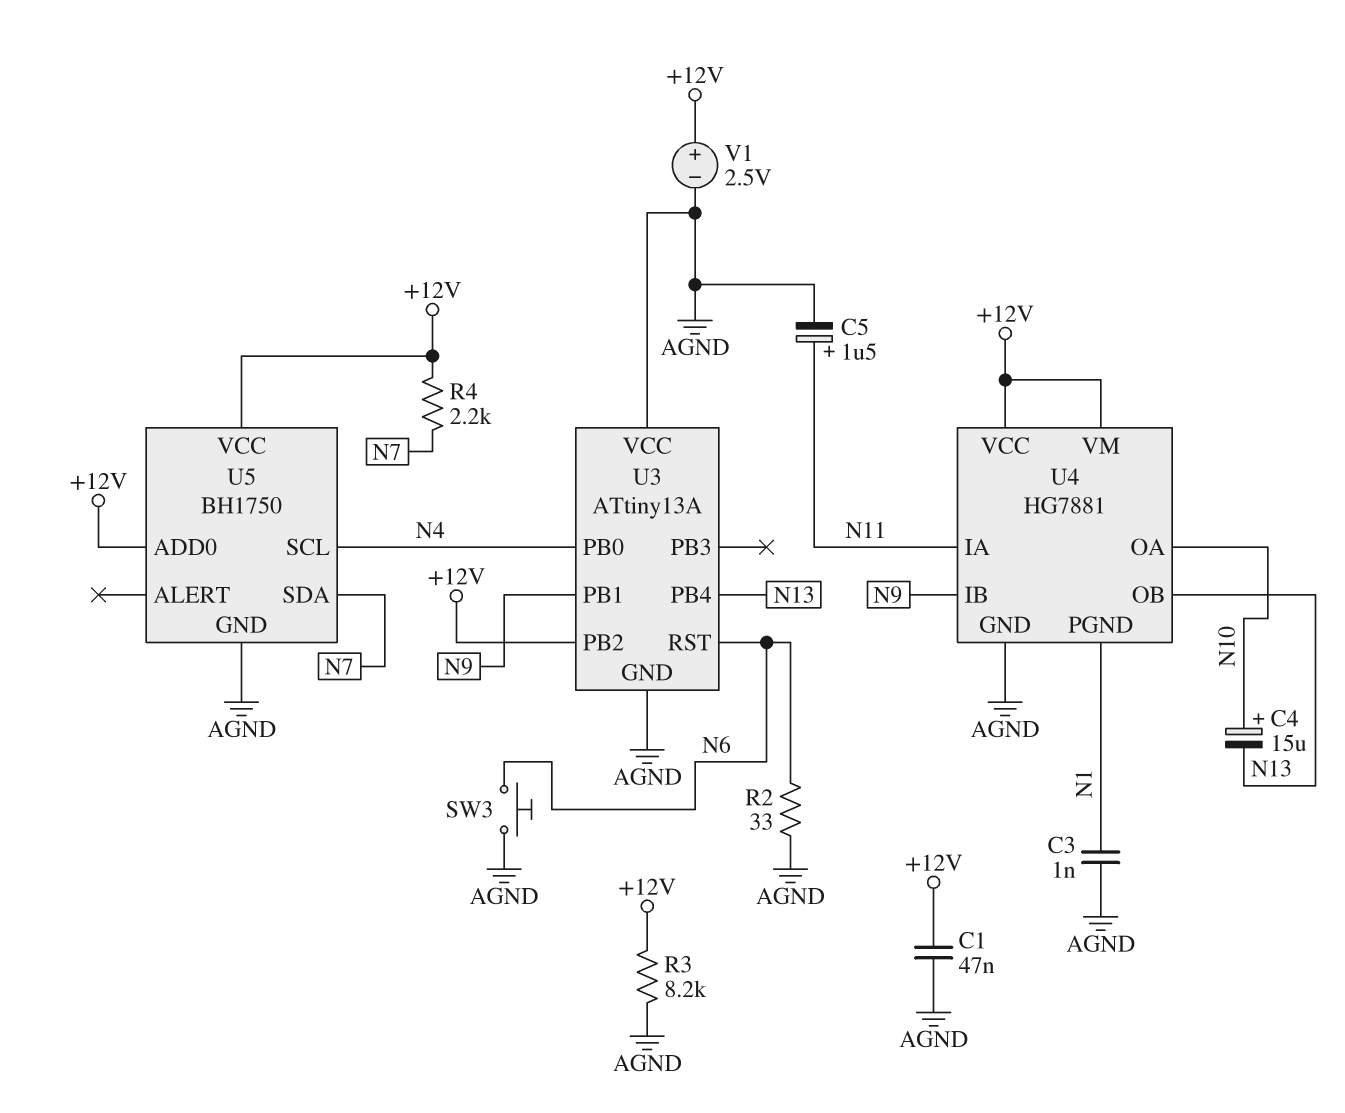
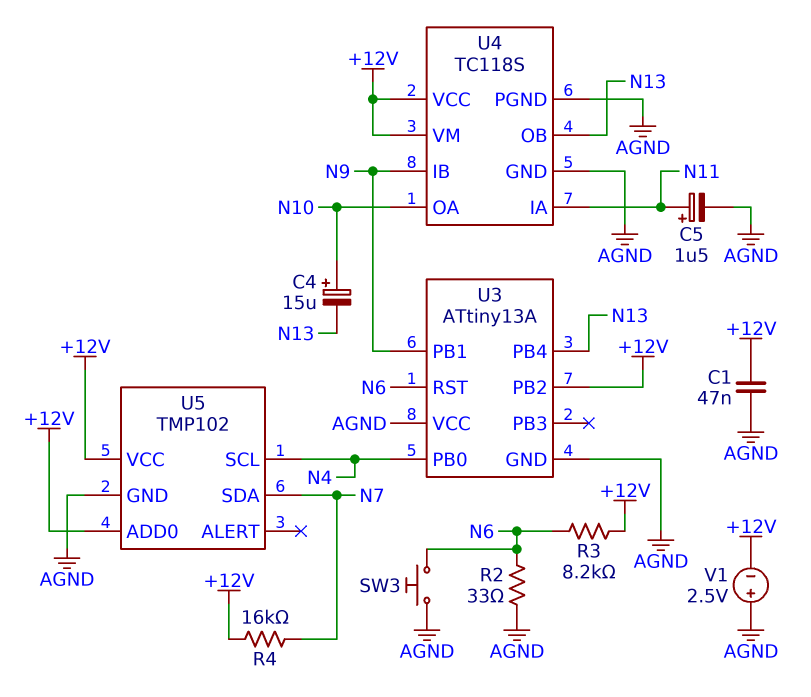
C3: 1nF (AGND, N1) -> none
R3: 8.2k (+12V, AGND) -> 8.2k (+12V, N6)
R4: 2.2k (+12V, N7) -> 16k (+12V, N7)
U4: HG7881 -> TC118S
U4 pin PGND: N1 -> AGND
U5: BH1750 -> TMP102
V1: 2.5V (plus +12V, minus AGND) -> 2.5V (plus AGND, minus +12V)

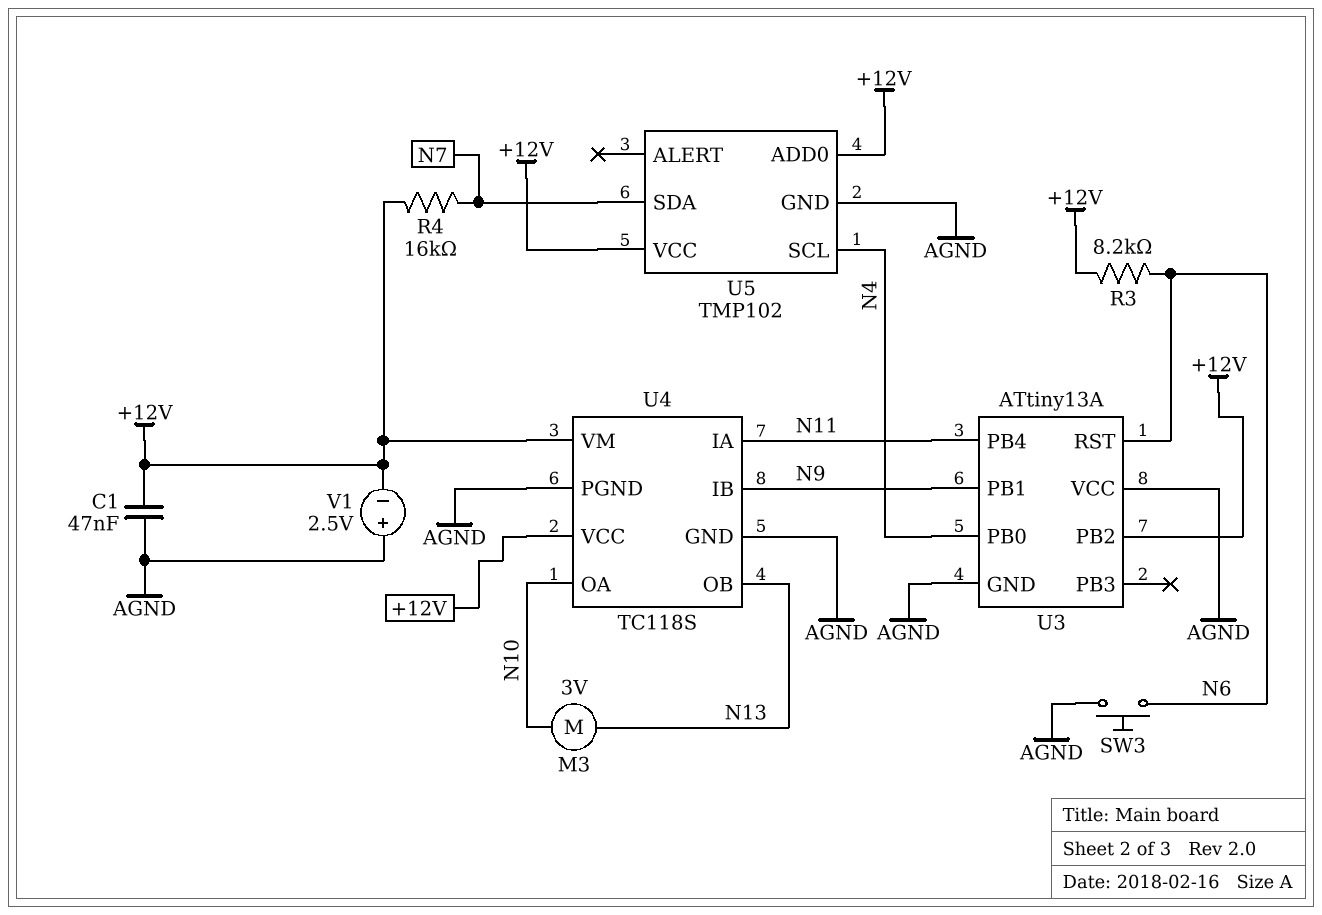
C4: 15uF (plus N10, minus N13) -> none
C5: 1.5uF (plus N11, minus AGND) -> none
M3: none -> motor 3V (N10, N13)
R2: 33 (AGND, N6) -> none
U3 pin PB4: N13 -> N11

